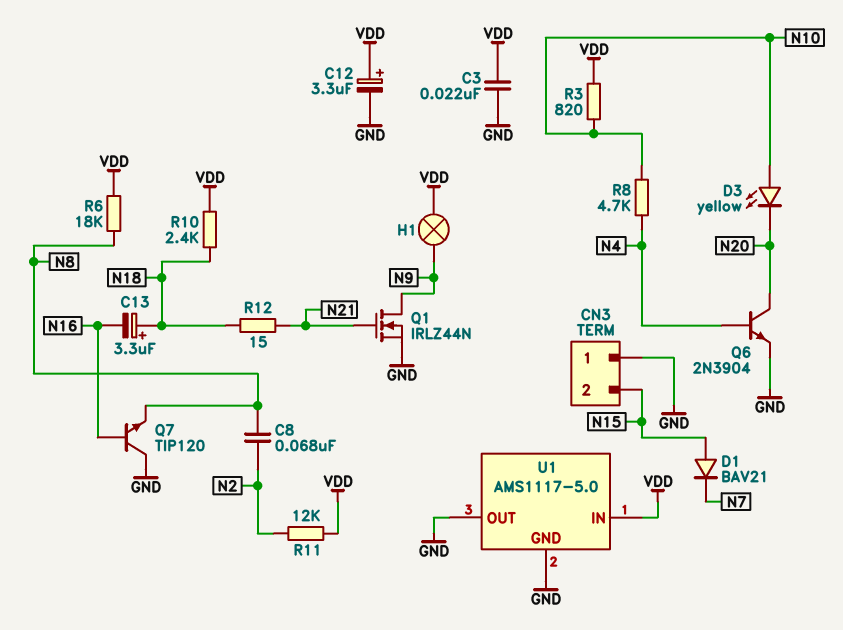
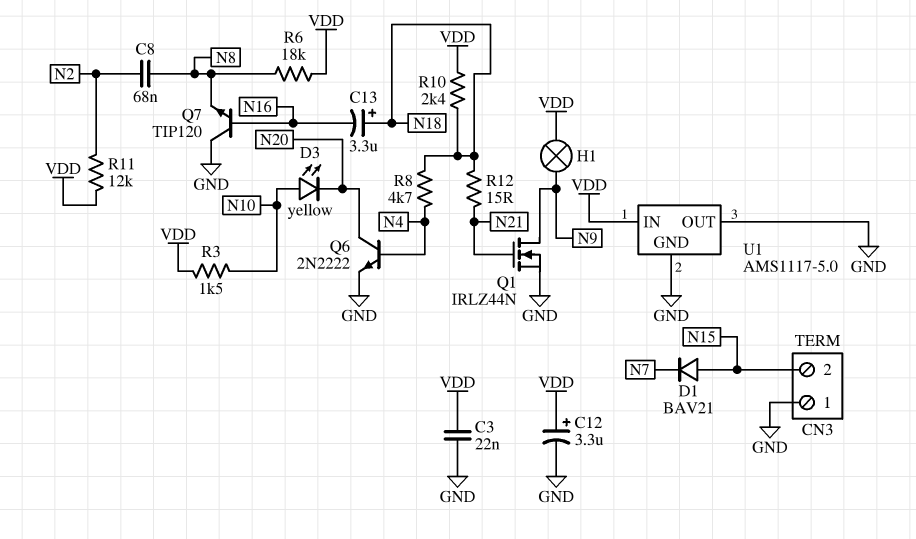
Q6: NPN 2N3904 (B N4, C N20, E GND) -> NPN 2N2222 (B N4, C N20, E GND)
R3: 820 (N10, VDD) -> 1.5k (N10, VDD)
R8: 4.7k (N4, N10) -> 4.7k (N4, N18)

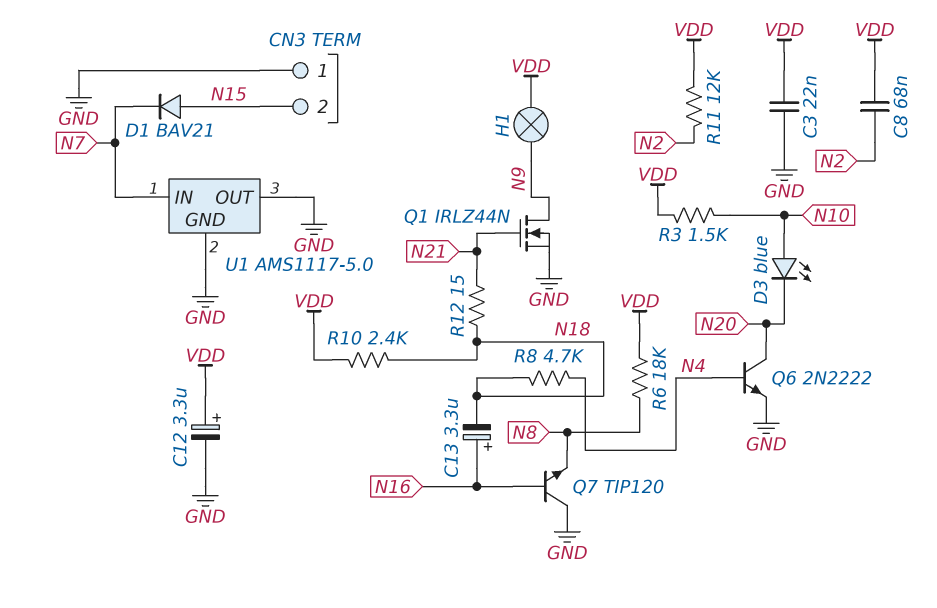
C8: 68nF (N2, N8) -> 68nF (N2, VDD)
C13: 3.3uF (plus N18, minus N16) -> 3.3uF (plus N16, minus N18)
D3: LED yellow (A N10, K N20) -> LED blue (A N10, K N20)
U1 pin IN: VDD -> N7

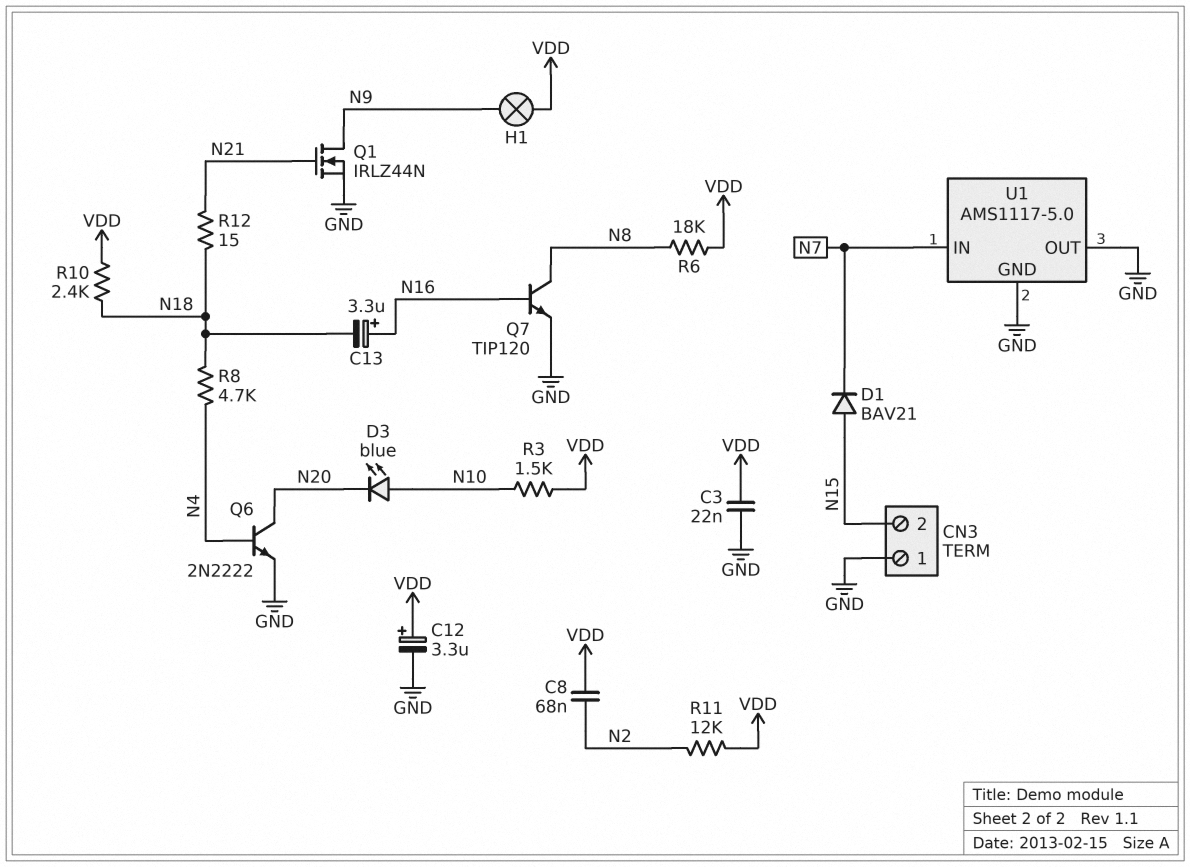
Q7: NPN TIP120 (B N16, C GND, E N8) -> NPN TIP120 (B N16, C N8, E GND)

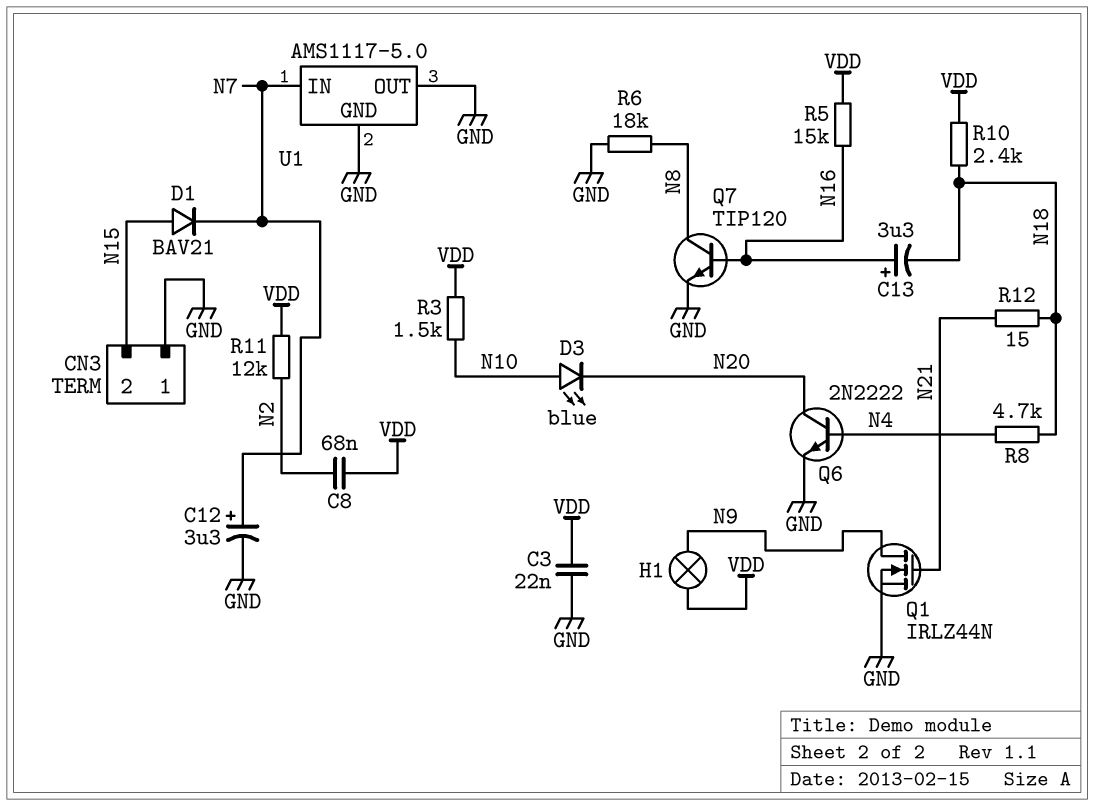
C12: 3.3uF (plus VDD, minus GND) -> 3.3uF (plus N7, minus GND)
R5: none -> 15k (N16, VDD)
R6: 18k (N8, VDD) -> 18k (GND, N8)

